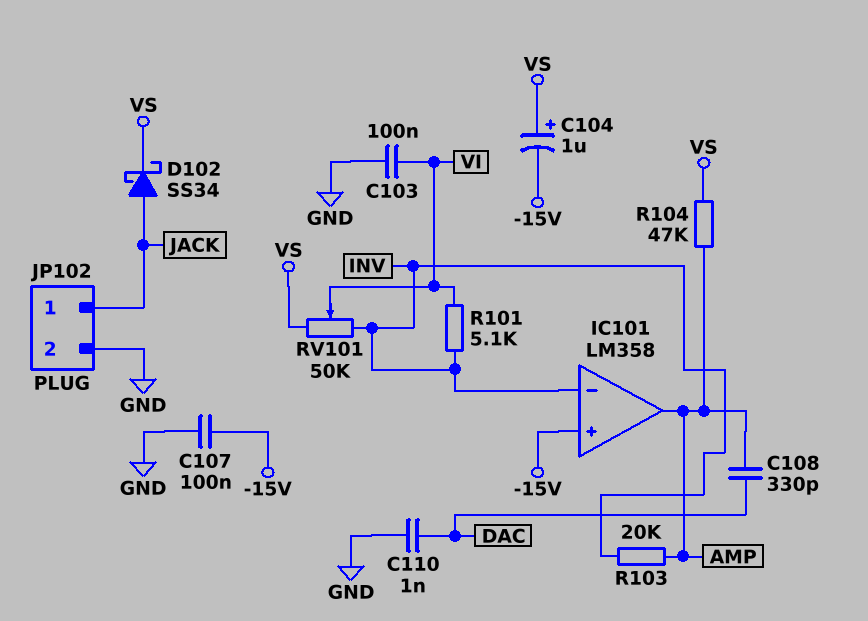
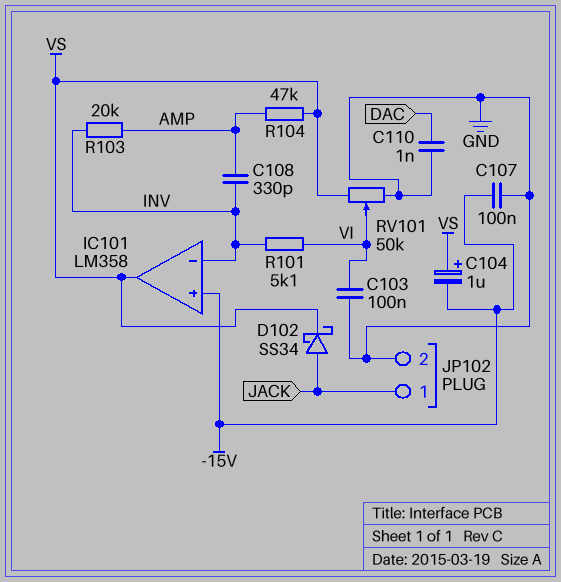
C108: 330pF (AMP, DAC) -> 330pF (AMP, INV)
IC101 pin out: AMP -> VS
RV101: 50k (INV, VS, wiper VI) -> 50k (GND, VS, wiper VI)

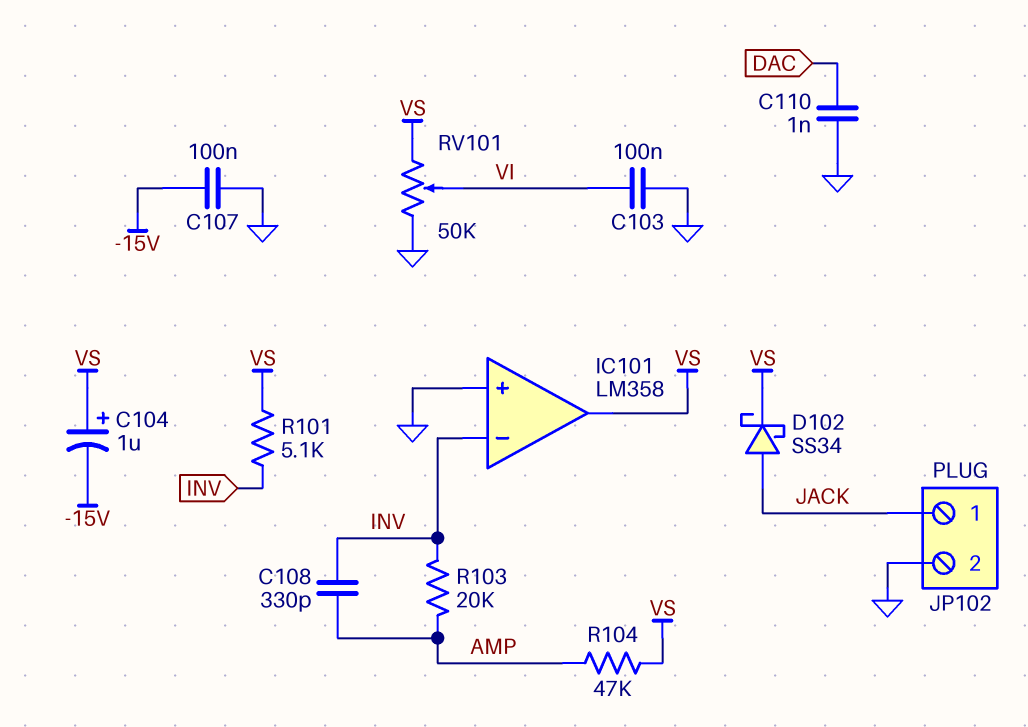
IC101 pin in+: -15V -> GND
R101: 5.1k (INV, VI) -> 5.1k (INV, VS)

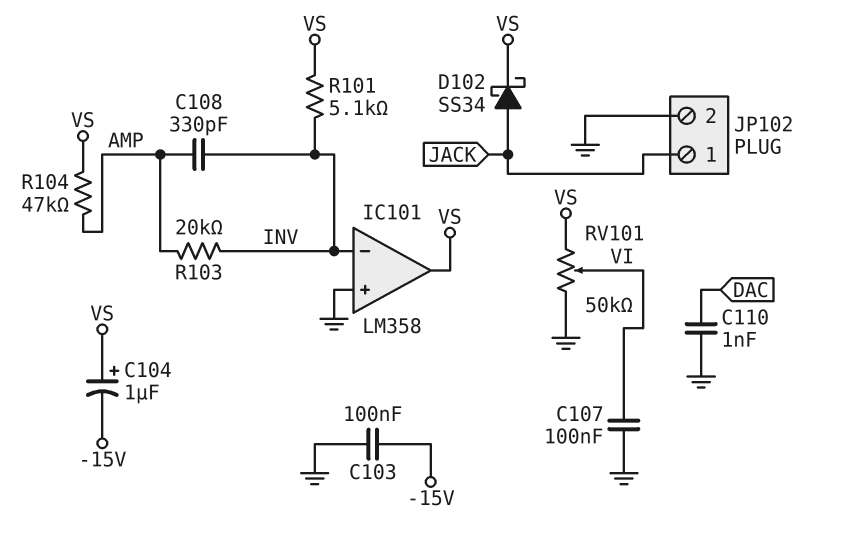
C103: 100nF (GND, VI) -> 100nF (-15V, GND)
C107: 100nF (-15V, GND) -> 100nF (GND, VI)

